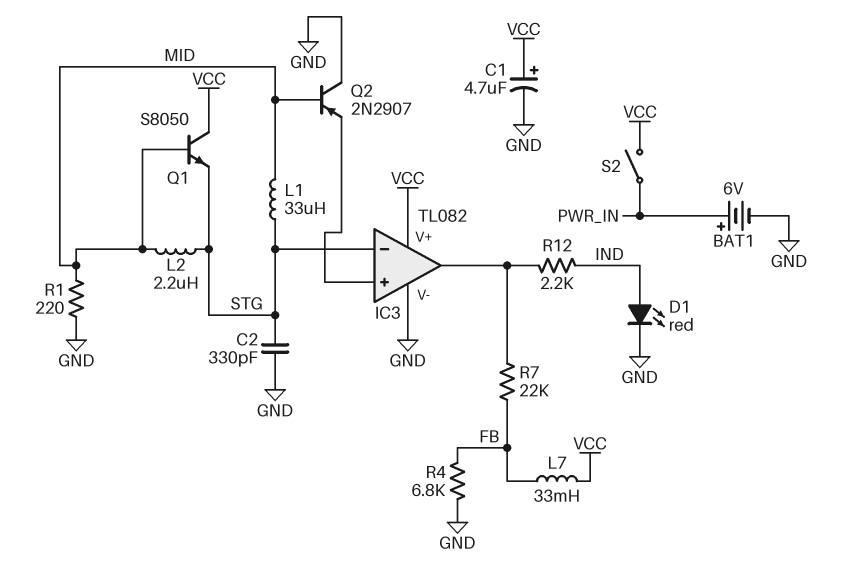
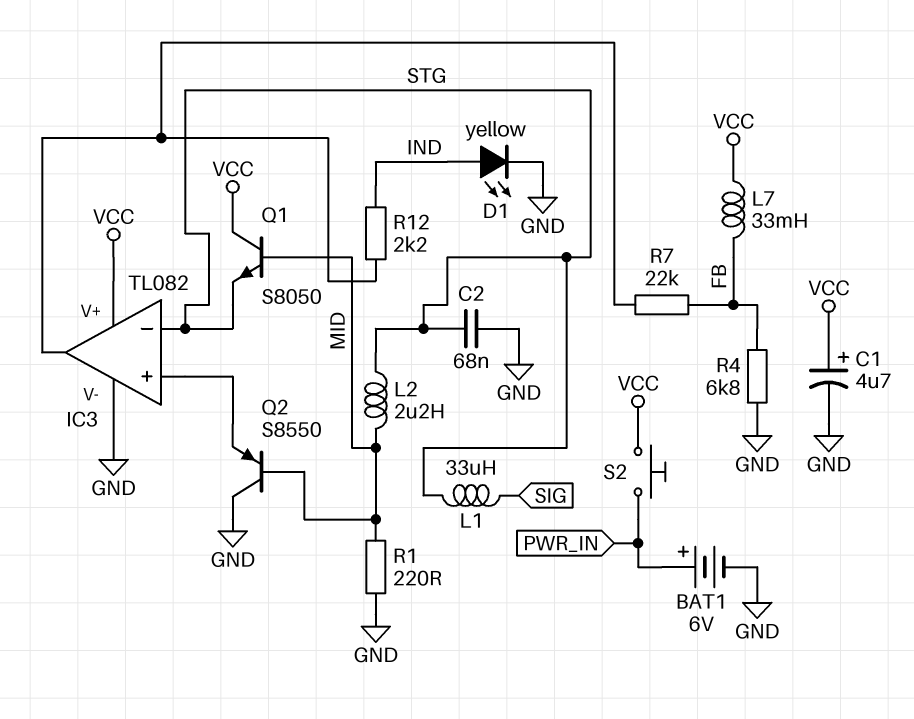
C2: 330pF (GND, STG) -> 68nF (GND, STG)
D1: LED red (A IND, K GND) -> LED yellow (A IND, K GND)
L1: 33uH (MID, STG) -> 33uH (SIG, STG)
Q2: PNP 2N2907 (B MID, C GND, E IC3/in+) -> PNP S8550 (B MID, C GND, E IC3/in+)
S2: switch (PWR_IN, VCC) -> button (PWR_IN, VCC)

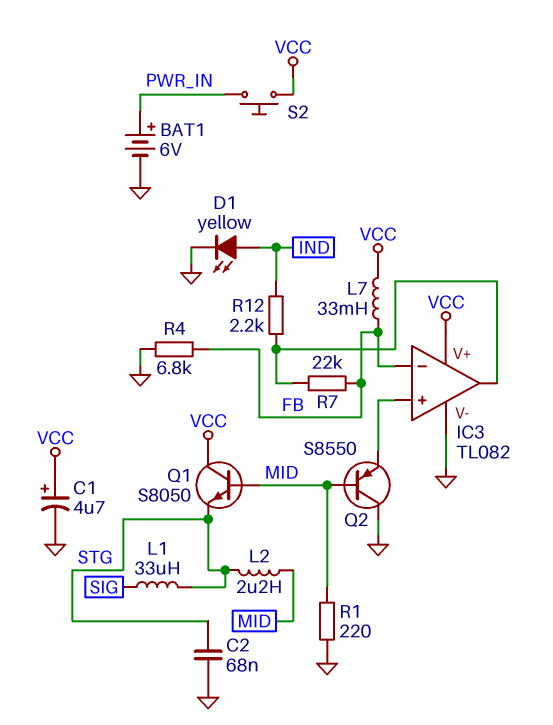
IC3 pin in-: STG -> FB

